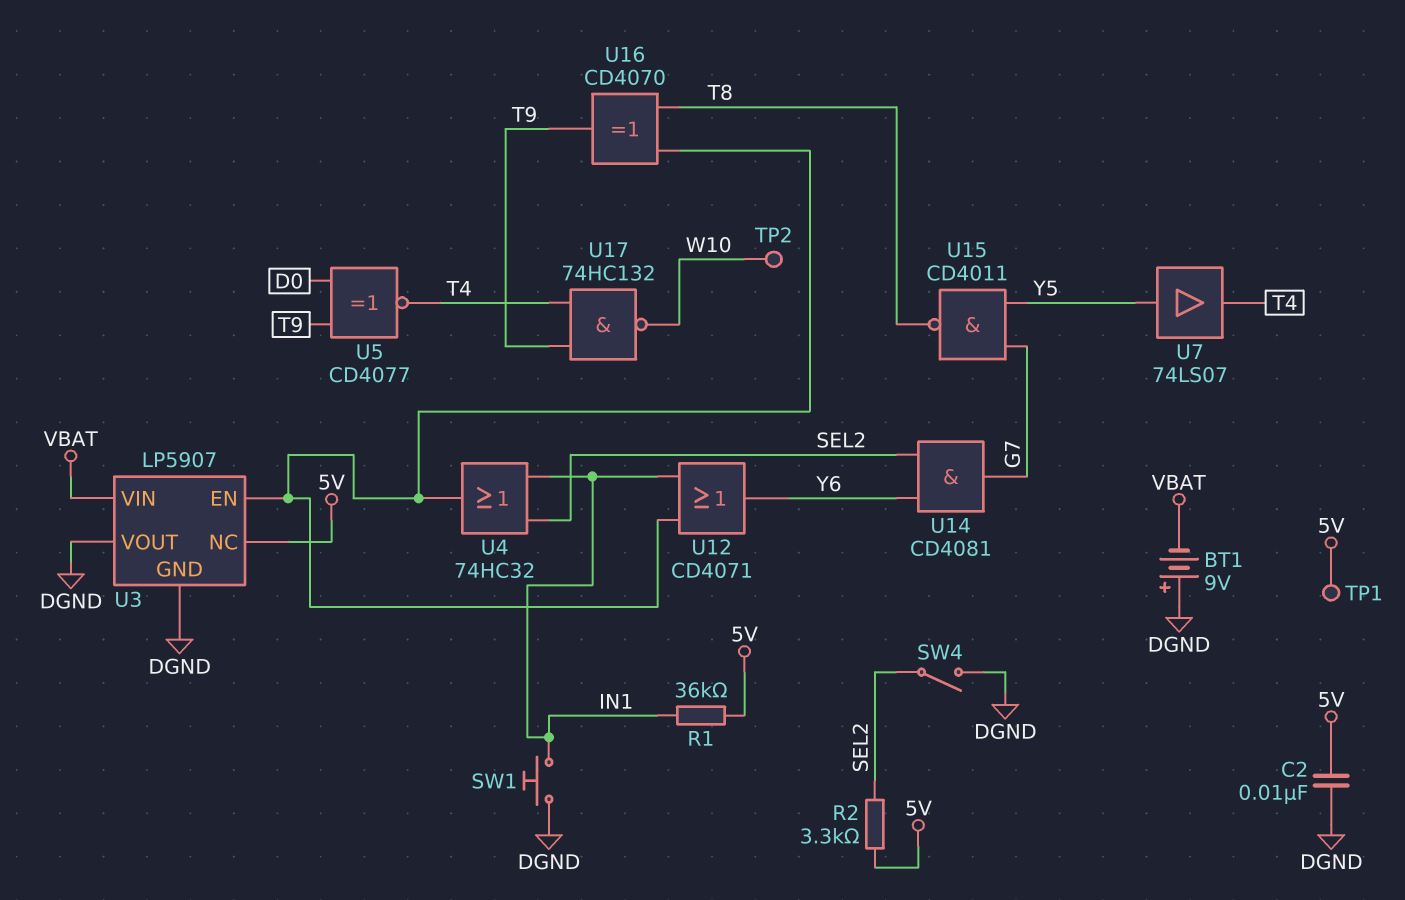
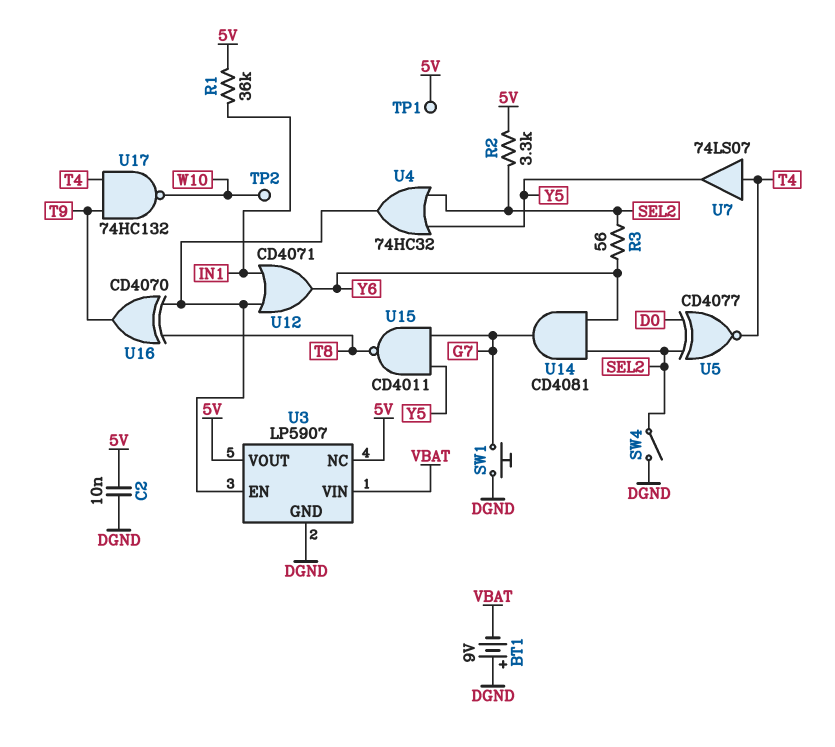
R3: none -> 56 (SEL2, Y6)
SW1: button (DGND, IN1) -> button (DGND, G7)
U3 pin VOUT: DGND -> 5V
U4: OR 74HC32 (in IN1, in SEL2, out U3/EN) -> OR 74HC32 (in SEL2, in Y5, out U3/EN)
U5: XNOR CD4077 (in D0, in T9, out T4) -> XNOR CD4077 (in D0, in SEL2, out T4)
U7: buffer 74LS07 (in Y5, out T4) -> buffer 74LS07 (in T4, out Y5)

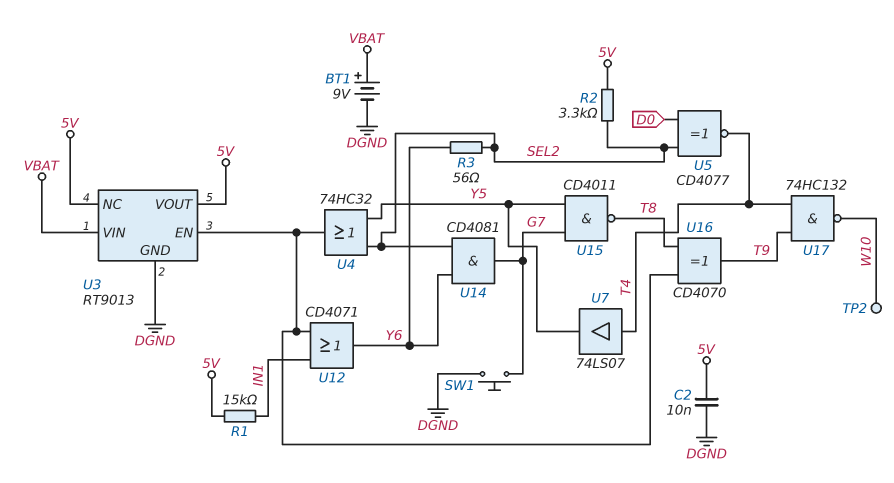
BT1: 9V (plus DGND, minus VBAT) -> 9V (plus VBAT, minus DGND)
R1: 36k (5V, IN1) -> 15k (5V, IN1)
SW4: switch (DGND, SEL2) -> none
TP1: test point (5V) -> none
U3: LP5907 -> RT9013

